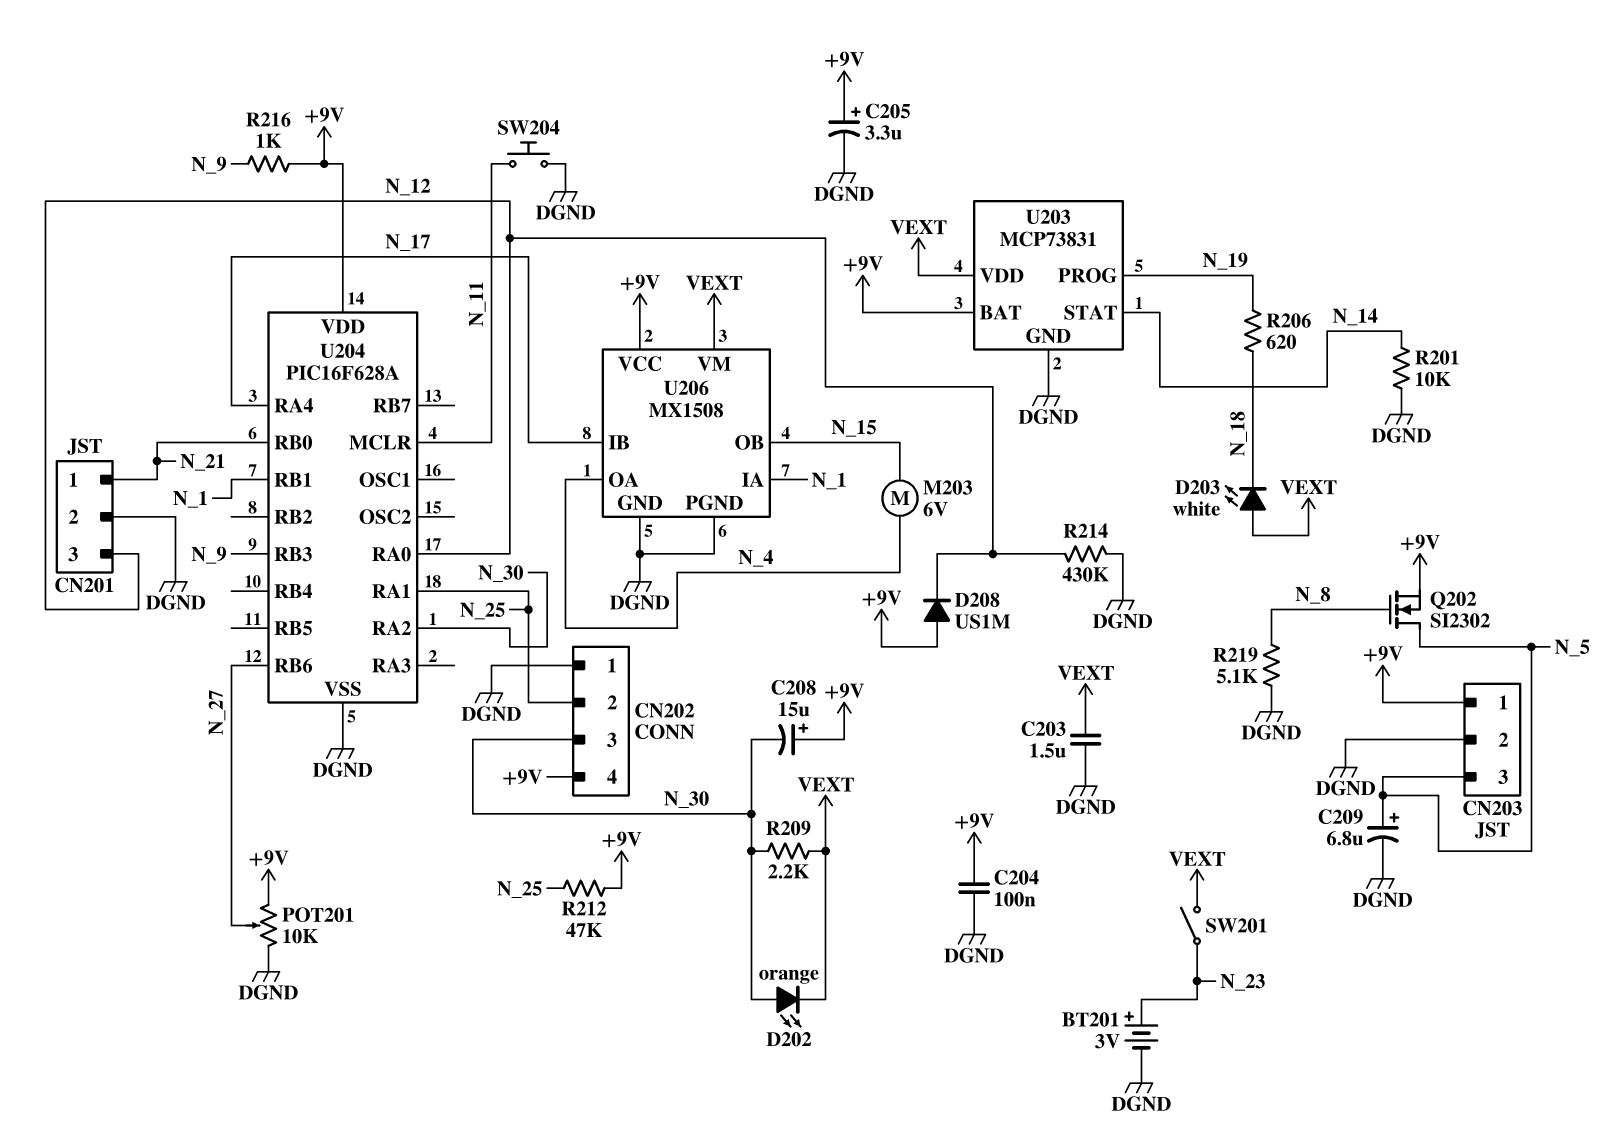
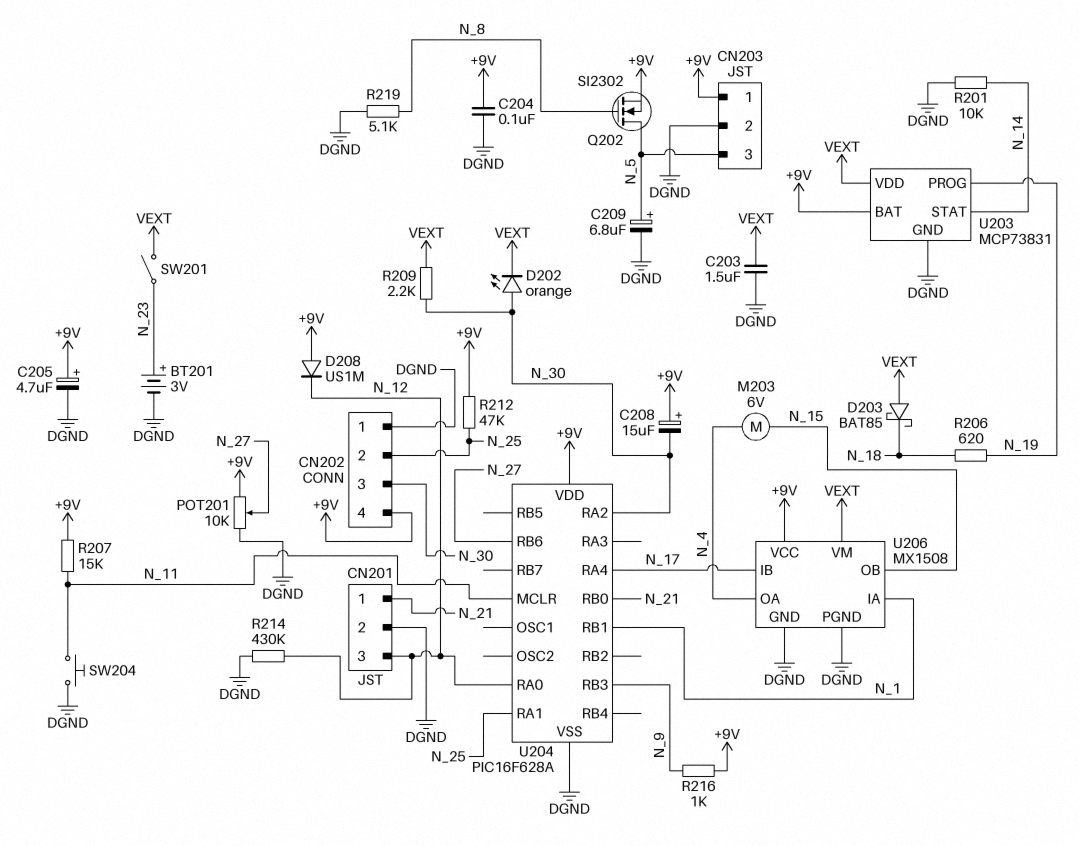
C205: 3.3uF (plus +9V, minus DGND) -> 4.7uF (plus +9V, minus DGND)
D203: LED white (A VEXT, K N_18) -> schottky BAT85 (A VEXT, K N_18)
R207: none -> 15k (+9V, N_11)

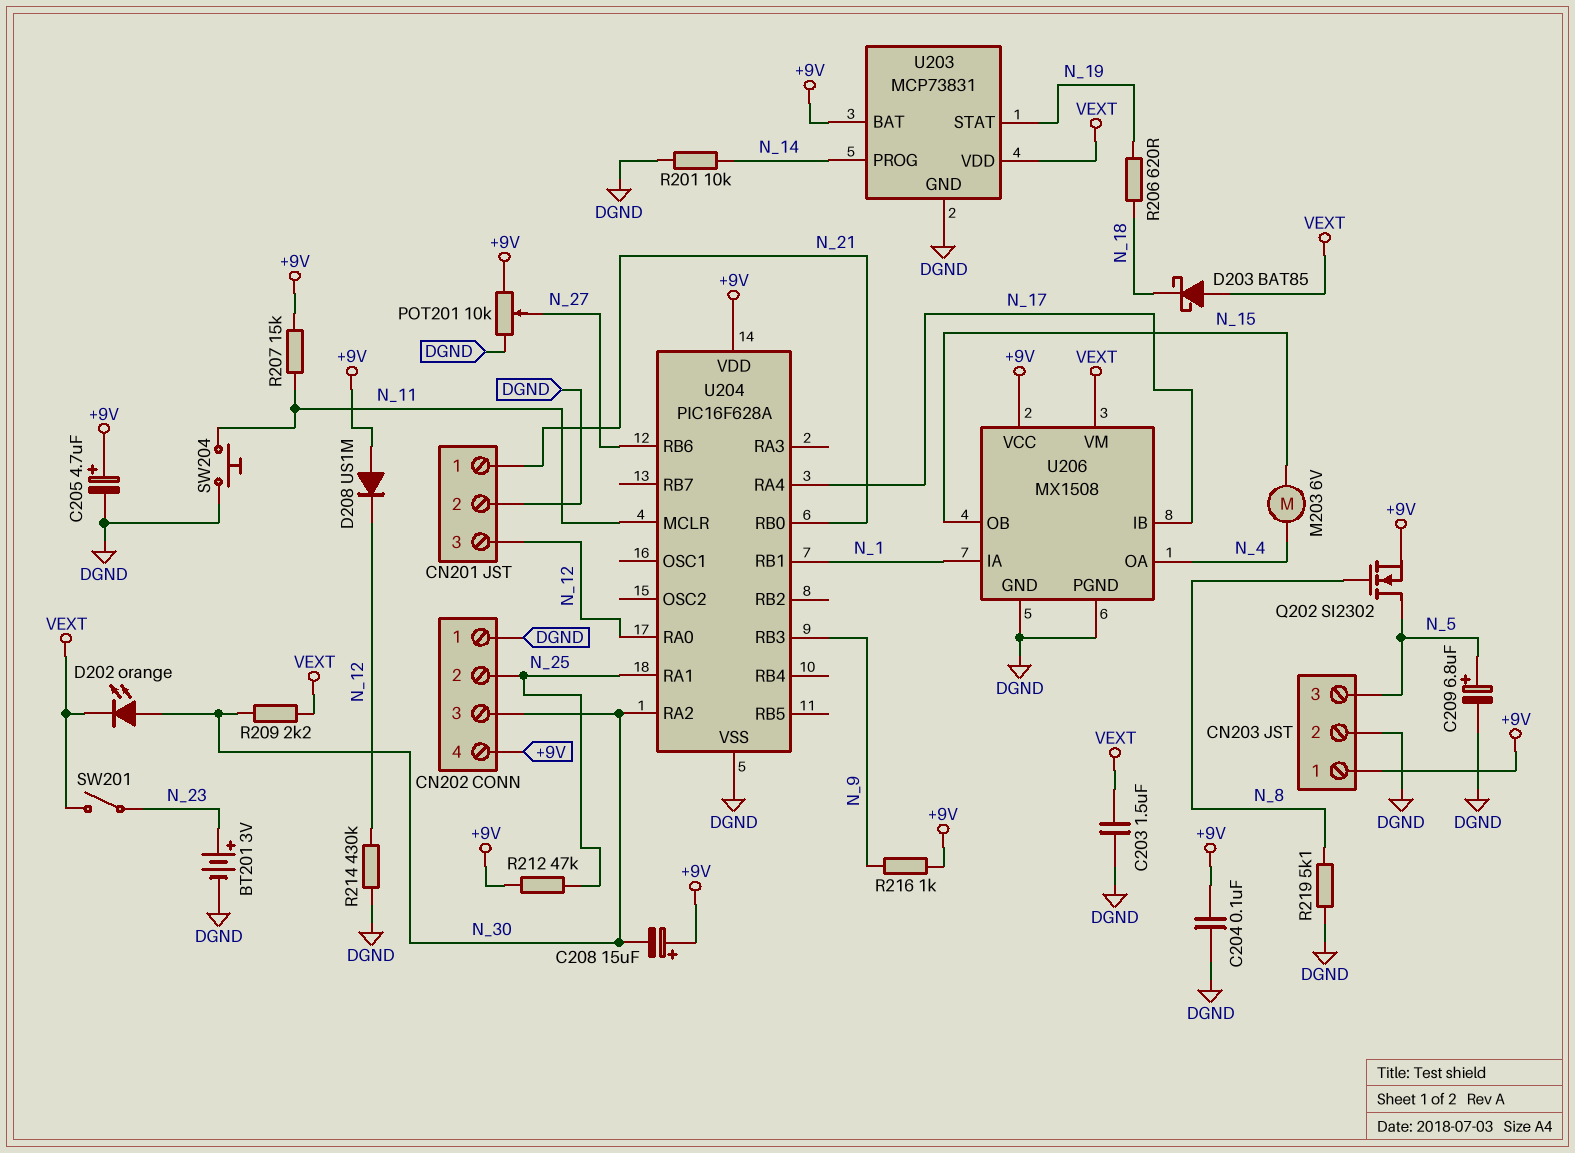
U203 pin PROG: N_19 -> N_14
U203 pin STAT: N_14 -> N_19

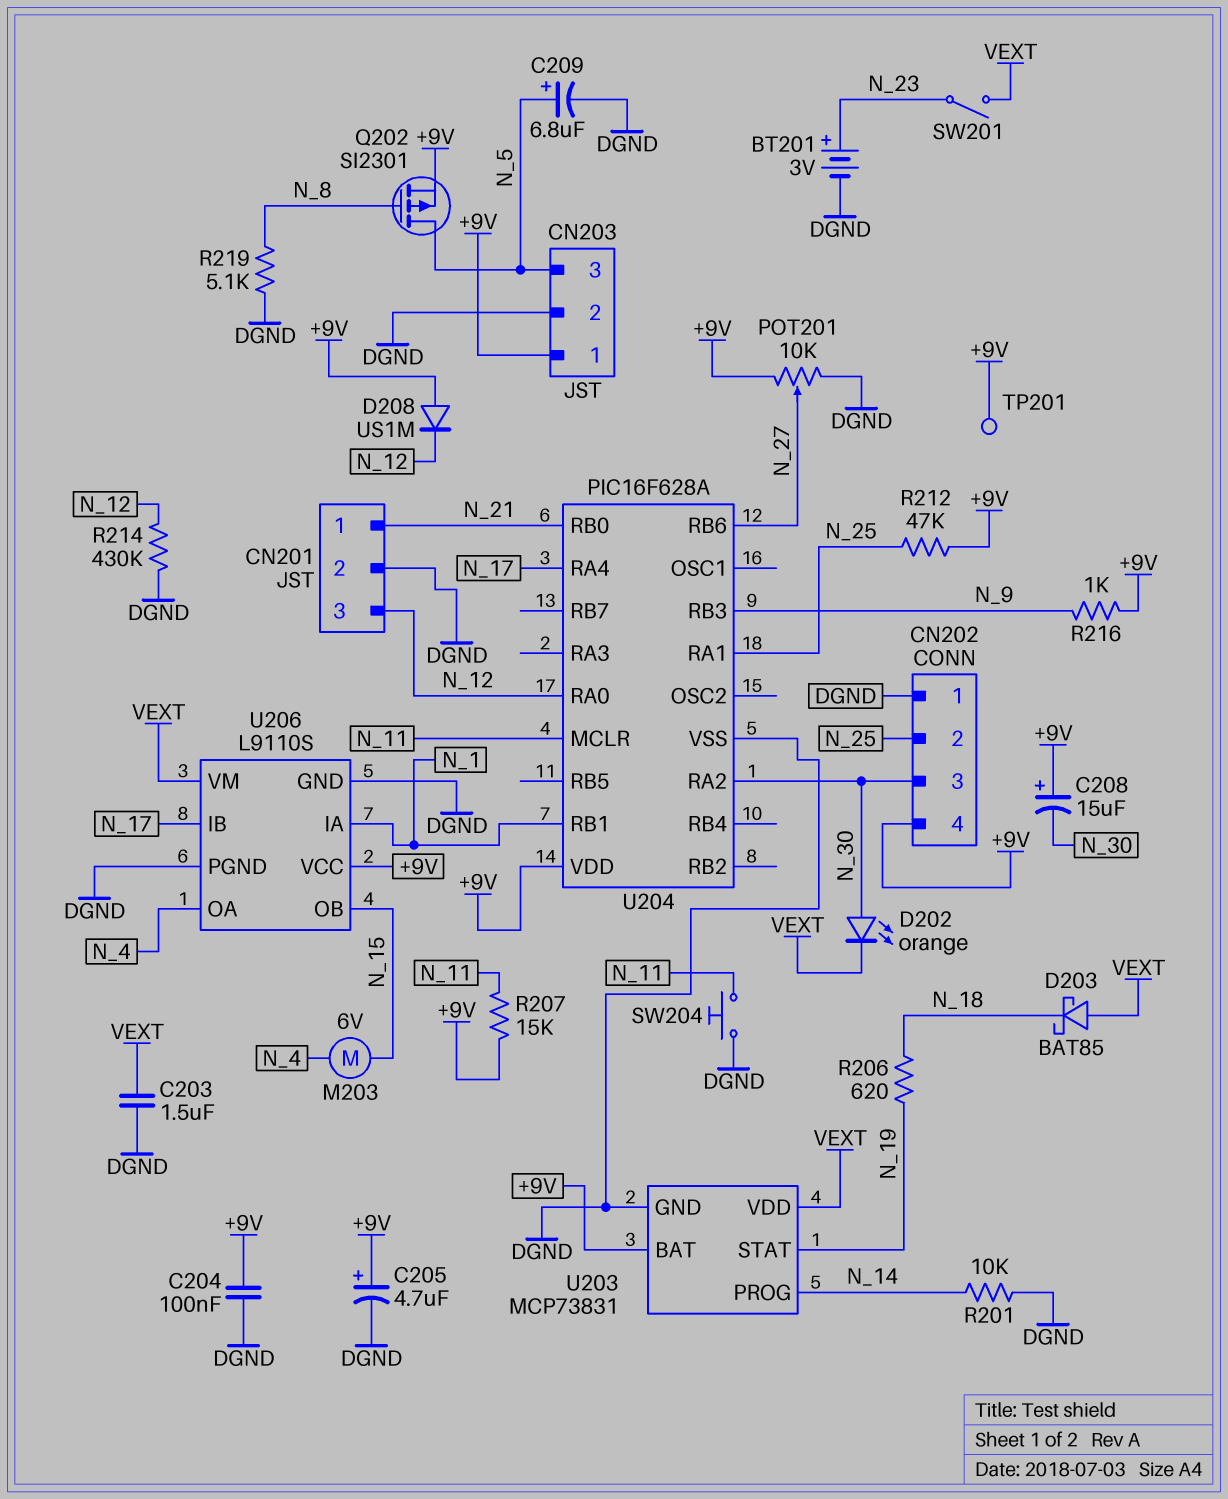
Q202: NMOS SI2302 (G N_8, D N_5, S +9V) -> PMOS SI2301 (G N_8, D N_5, S +9V)
R209: 2.2k (N_30, VEXT) -> none
TP201: none -> test point (+9V)
U206: MX1508 -> L9110S

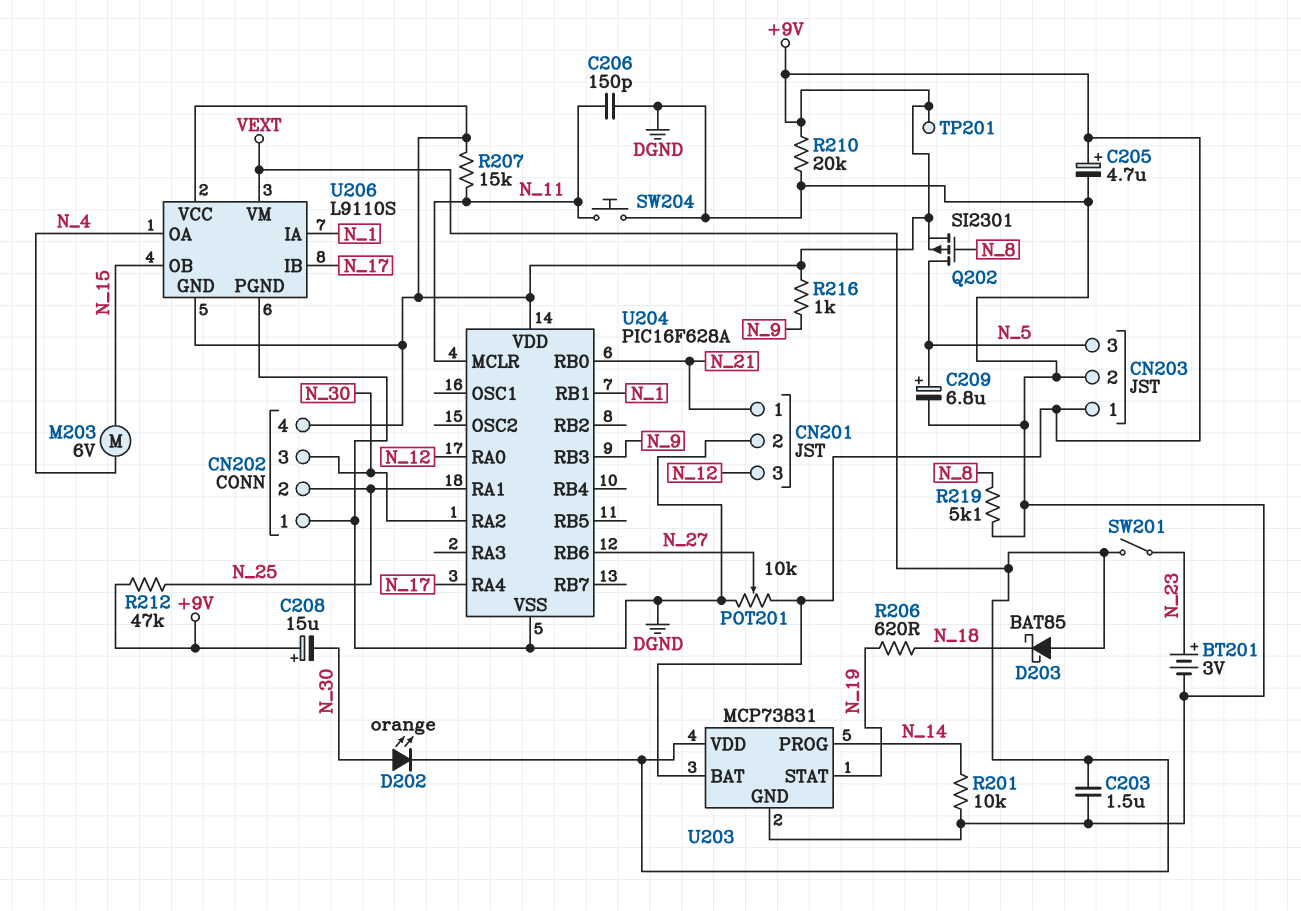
C204: 100nF (+9V, DGND) -> none
C206: none -> 150pF (DGND, N_11)
D208: diode US1M (A +9V, K N_12) -> none
R210: none -> 20k (+9V, DGND)
R214: 430k (DGND, N_12) -> none
U206 pin GND: DGND -> +9V

